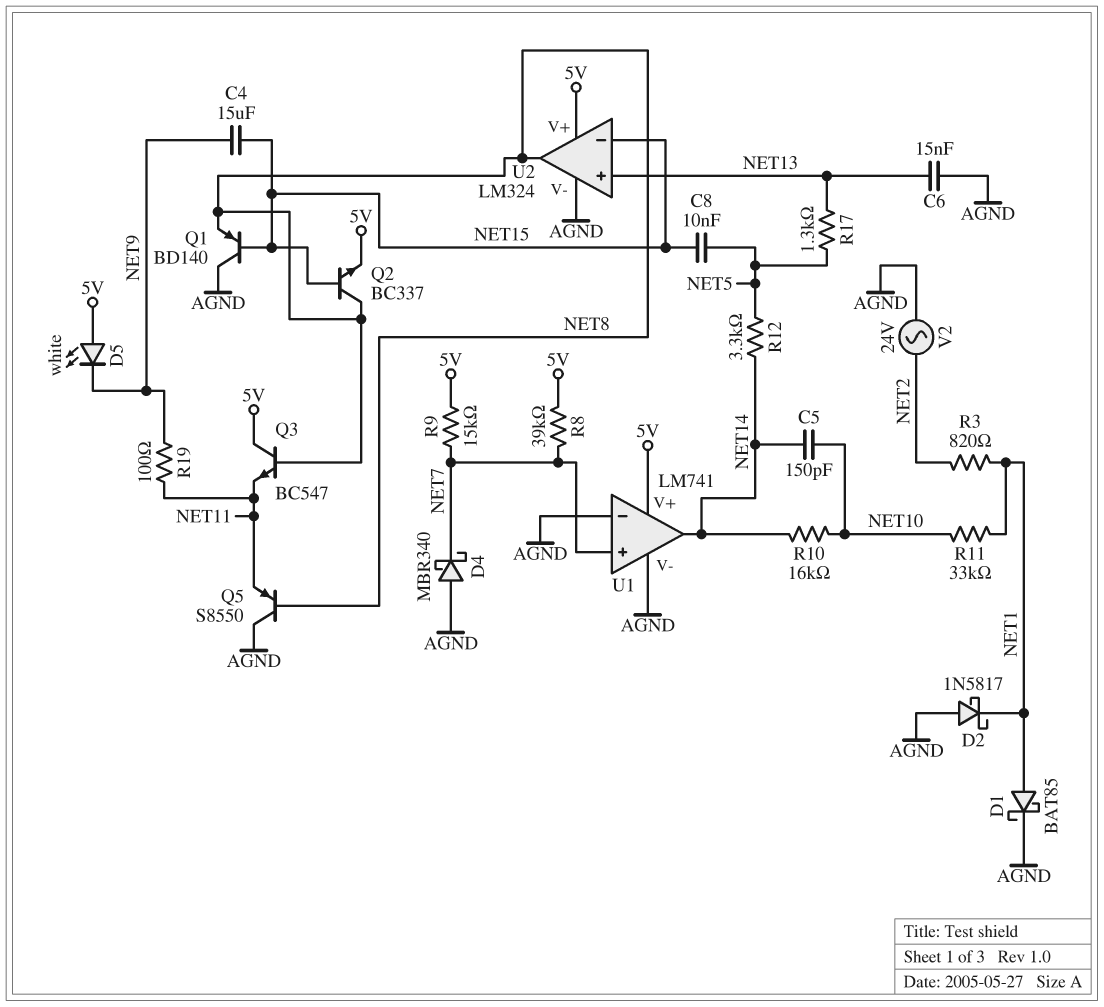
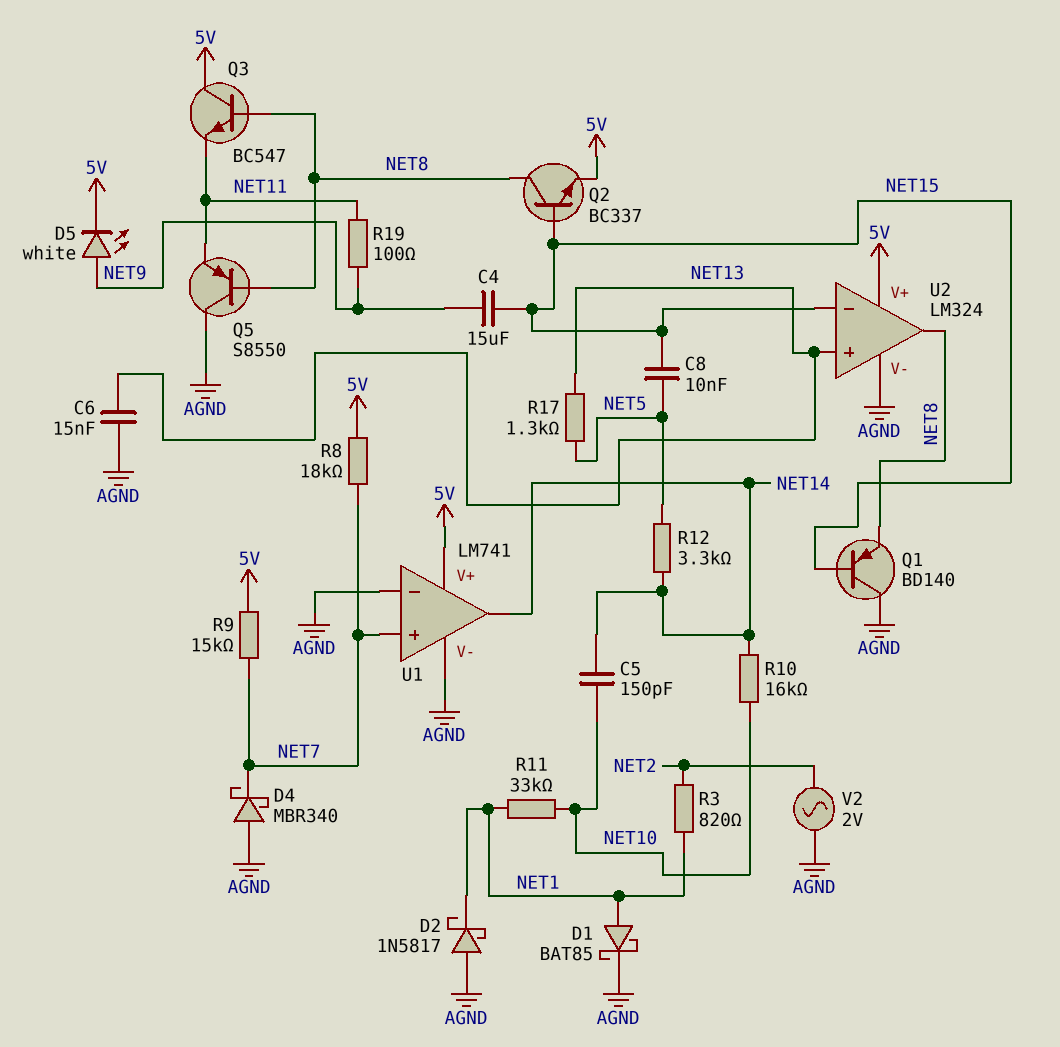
D5: LED white (A 5V, K NET9) -> LED white (A NET9, K 5V)
R8: 39k (5V, NET7) -> 18k (5V, NET7)
V2: AC 24V (AGND, NET2) -> AC 2V (AGND, NET2)

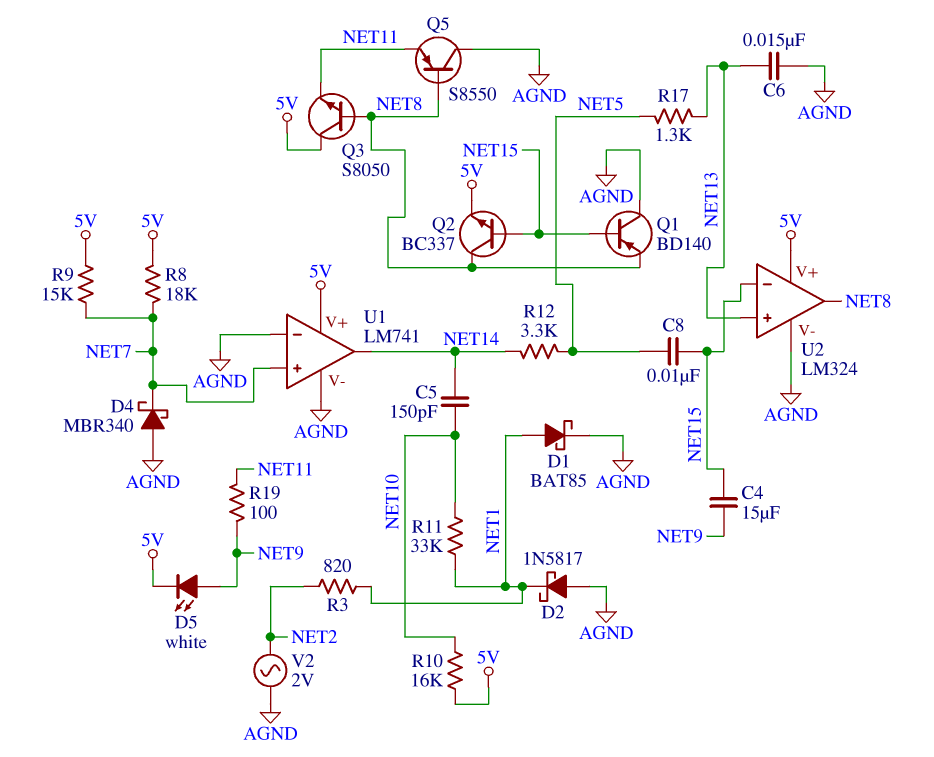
Q3: NPN BC547 (B NET8, C 5V, E NET11) -> NPN S8050 (B NET8, C 5V, E NET11)
R10: 16k (NET10, NET14) -> 16k (5V, NET10)

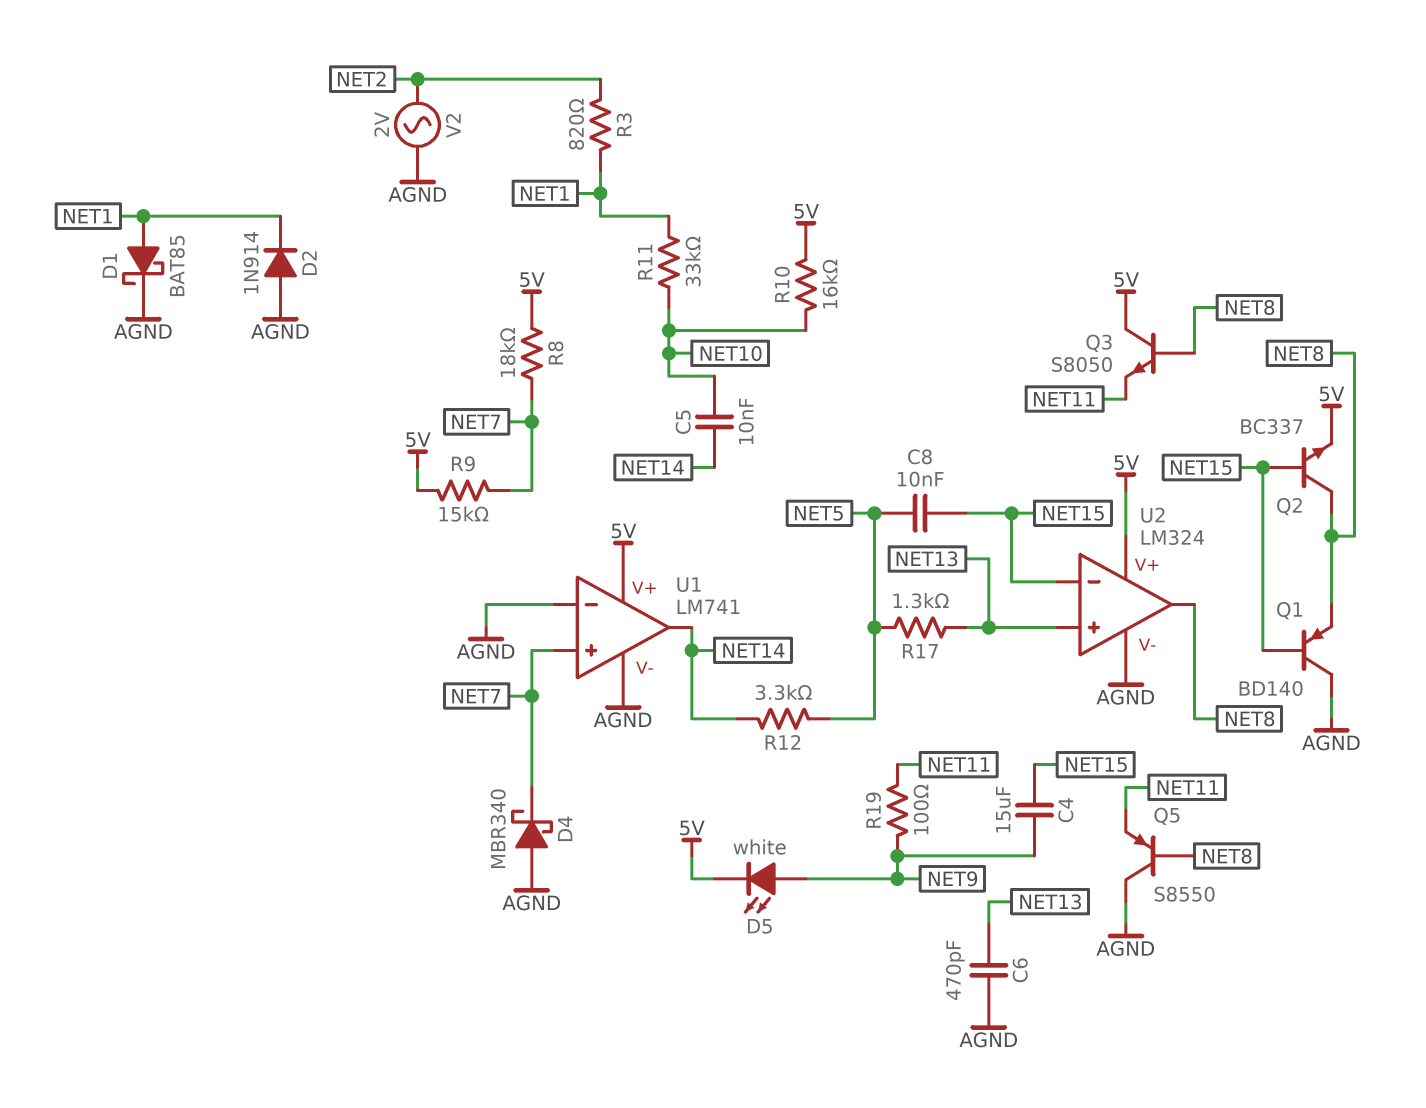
C5: 150pF (NET10, NET14) -> 10nF (NET10, NET14)
C6: 15nF (AGND, NET13) -> 470pF (AGND, NET13)
D2: schottky 1N5817 (A AGND, K NET1) -> diode 1N914 (A AGND, K NET1)

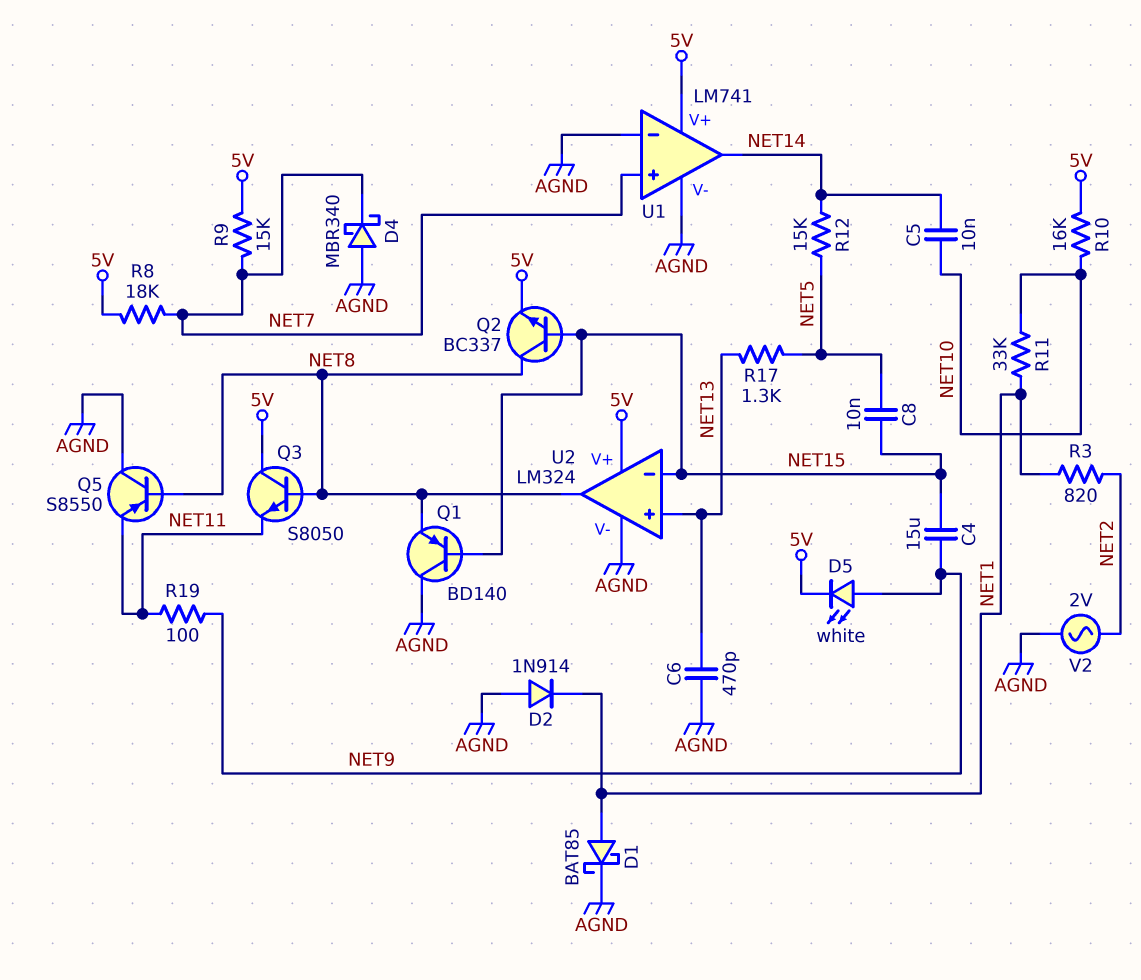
R12: 3.3k (NET5, NET14) -> 15k (NET5, NET14)

